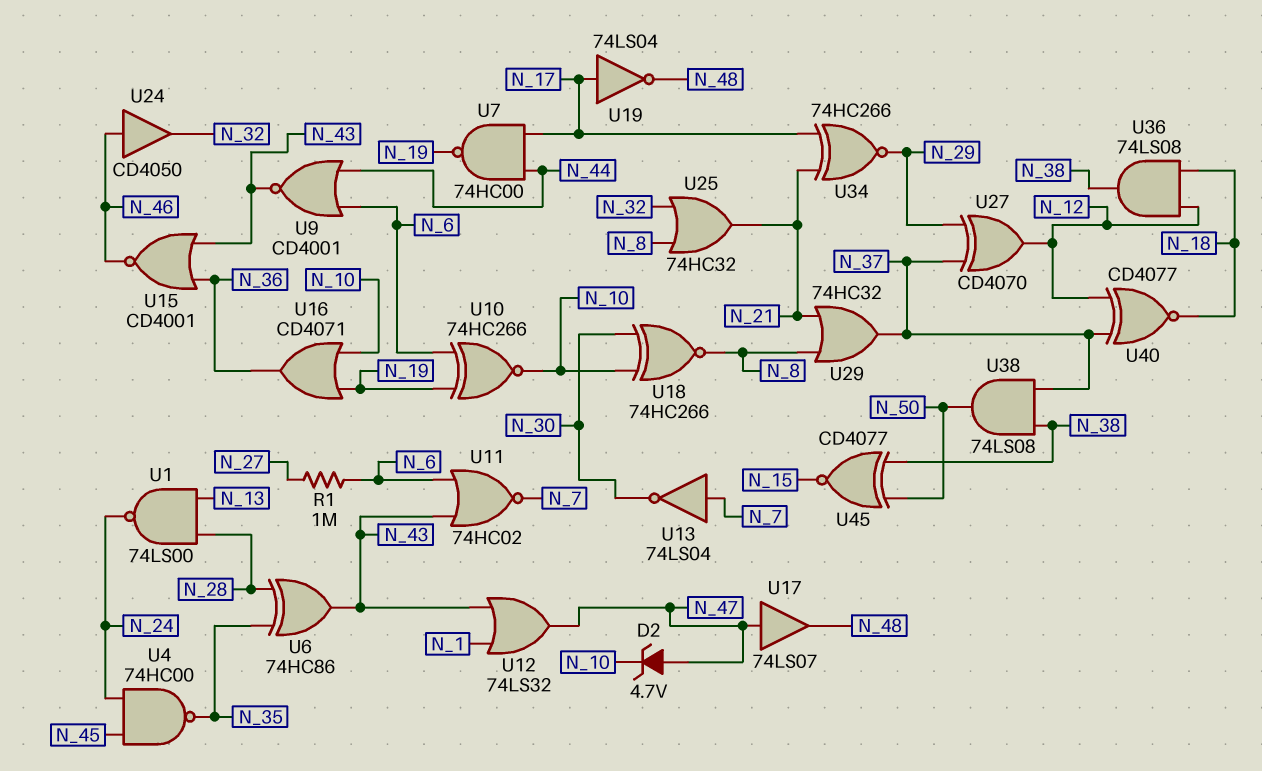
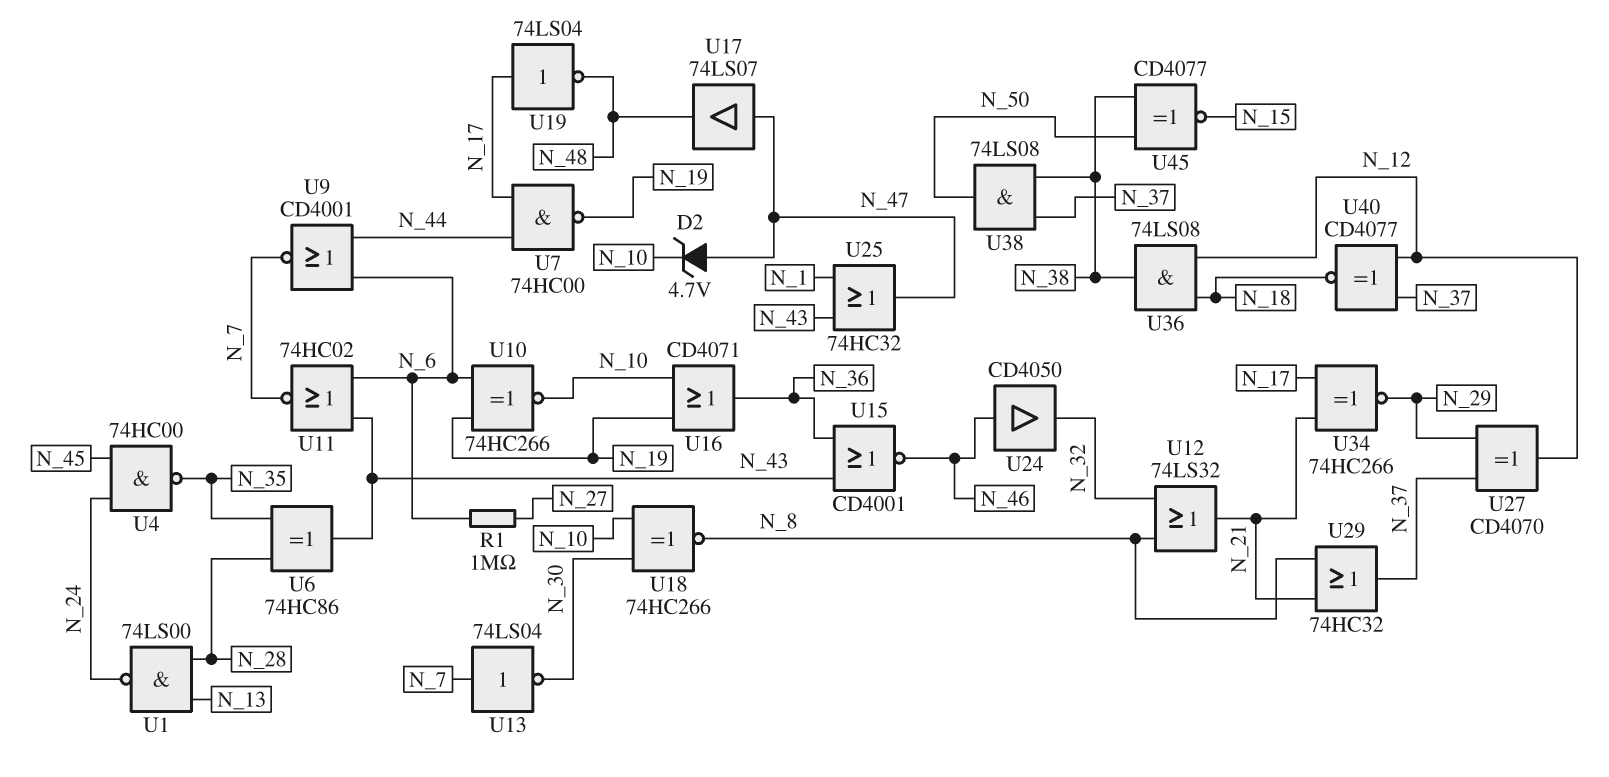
U9: NOR CD4001 (in N_6, in N_44, out N_43) -> NOR CD4001 (in N_6, in N_44, out N_7)
U12: OR 74LS32 (in N_1, in N_43, out N_47) -> OR 74LS32 (in N_8, in N_32, out N_21)
U25: OR 74HC32 (in N_8, in N_32, out N_21) -> OR 74HC32 (in N_1, in N_43, out N_47)

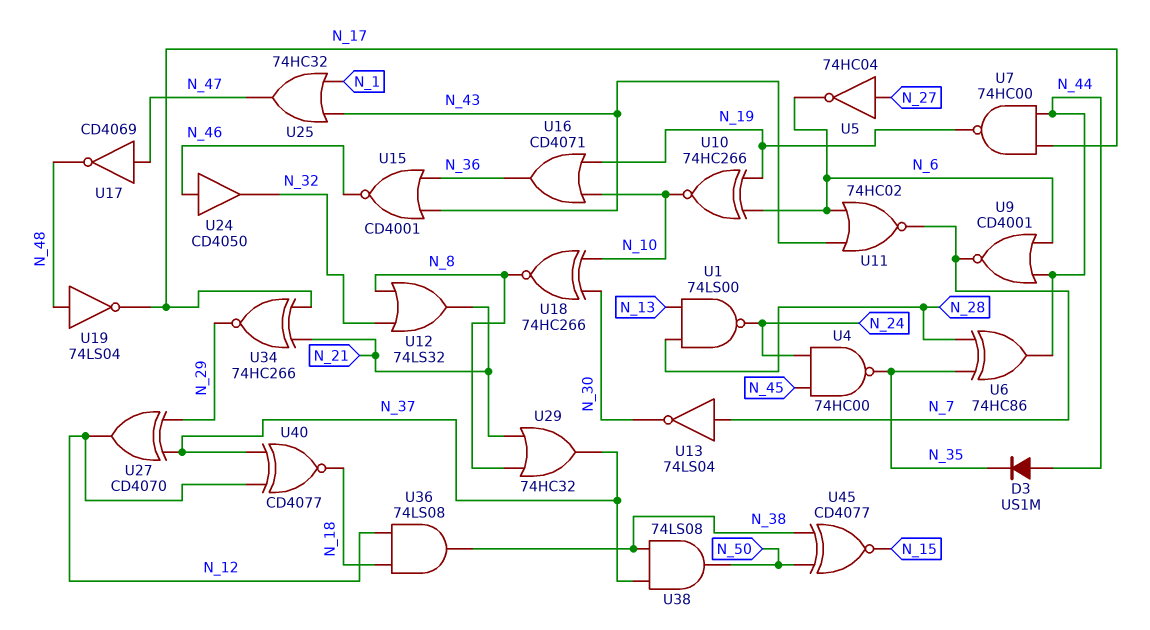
D2: zener 4.7V (A N_47, K N_10) -> none
D3: none -> diode US1M (A N_44, K N_35)
R1: 1M (N_6, N_27) -> none
U5: none -> NOT 74HC04 (in N_27, out N_6)
U6: XOR 74HC86 (in N_28, in N_35, out N_43) -> XOR 74HC86 (in N_28, in N_35, out N_44)
U17: buffer 74LS07 (in N_47, out N_48) -> NOT CD4069 (in N_47, out N_48)
U19: NOT 74LS04 (in N_17, out N_48) -> NOT 74LS04 (in N_48, out N_17)

